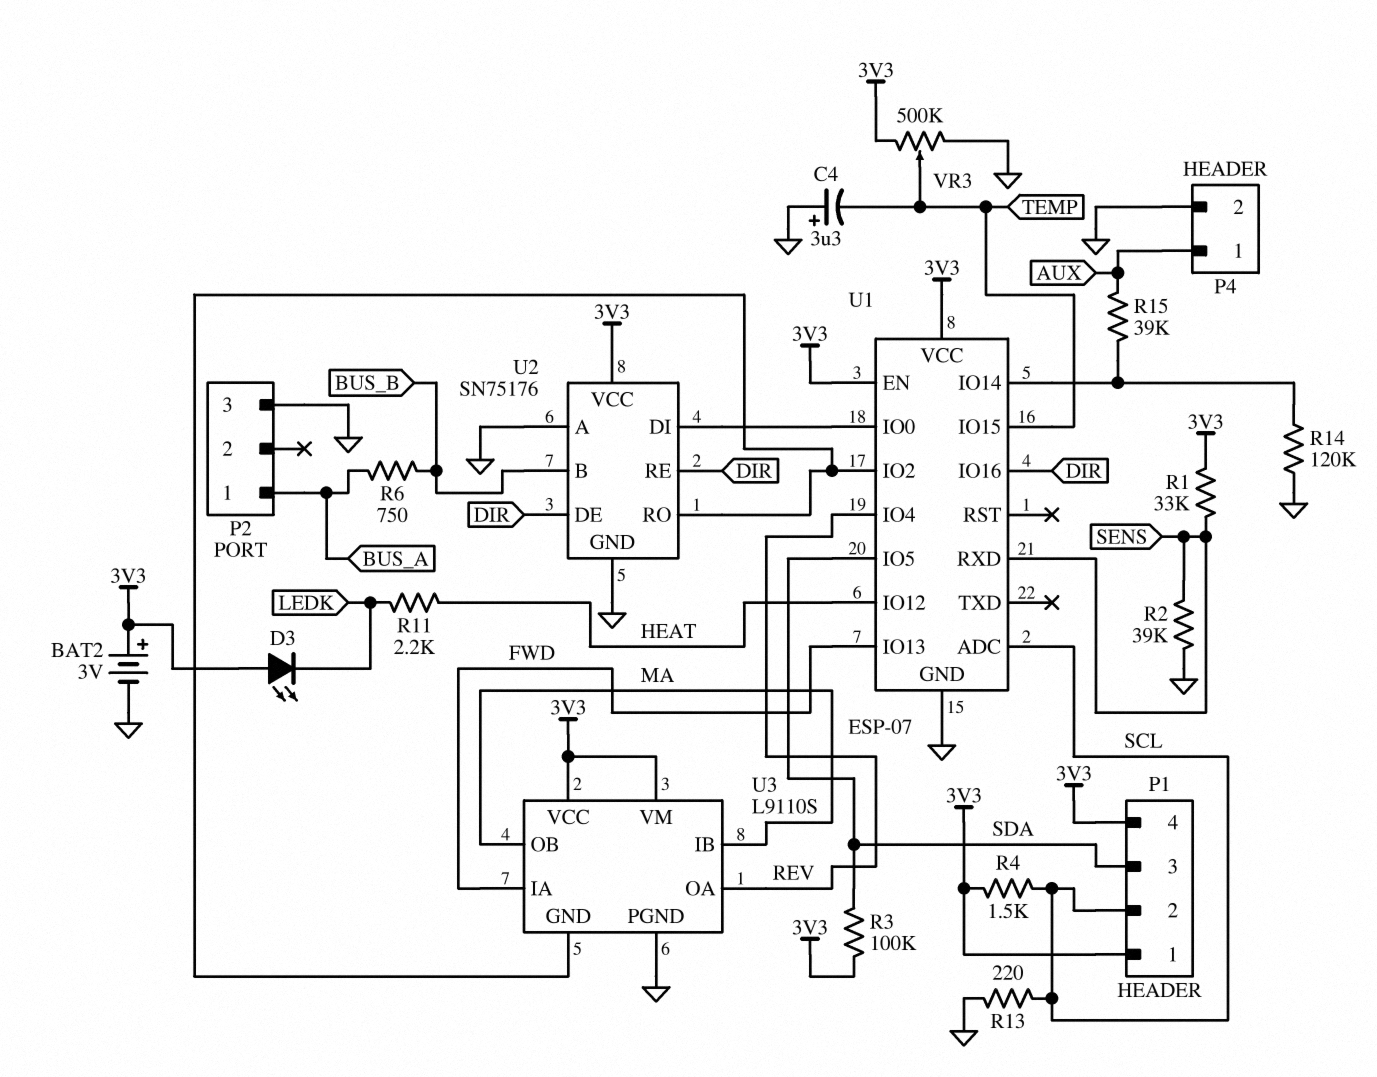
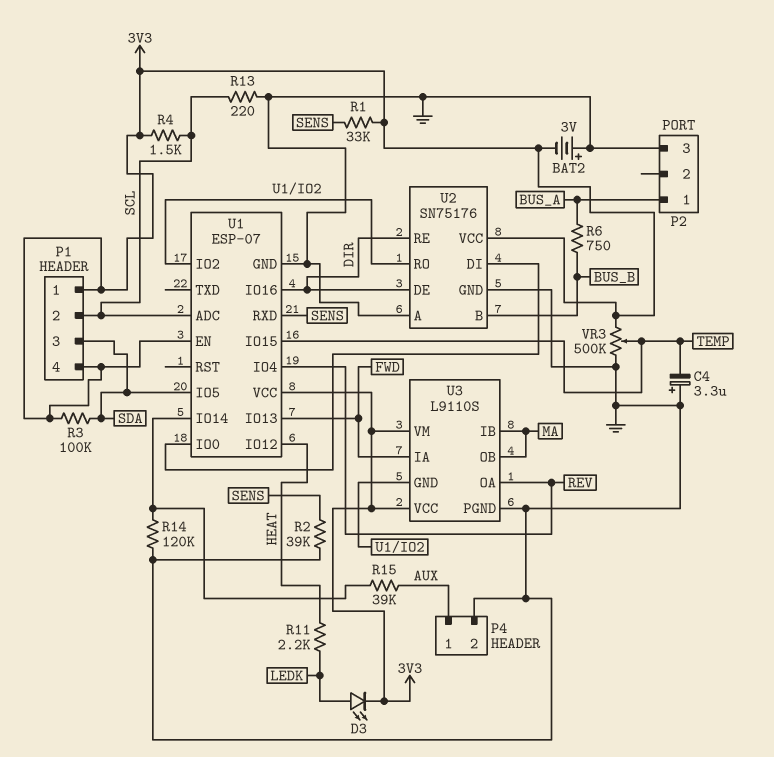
BAT2: 3V (plus 3V3, minus GND) -> 3V (plus GND, minus 3V3)
D3: LED (A 3V3, K LEDK) -> LED (A LEDK, K 3V3)

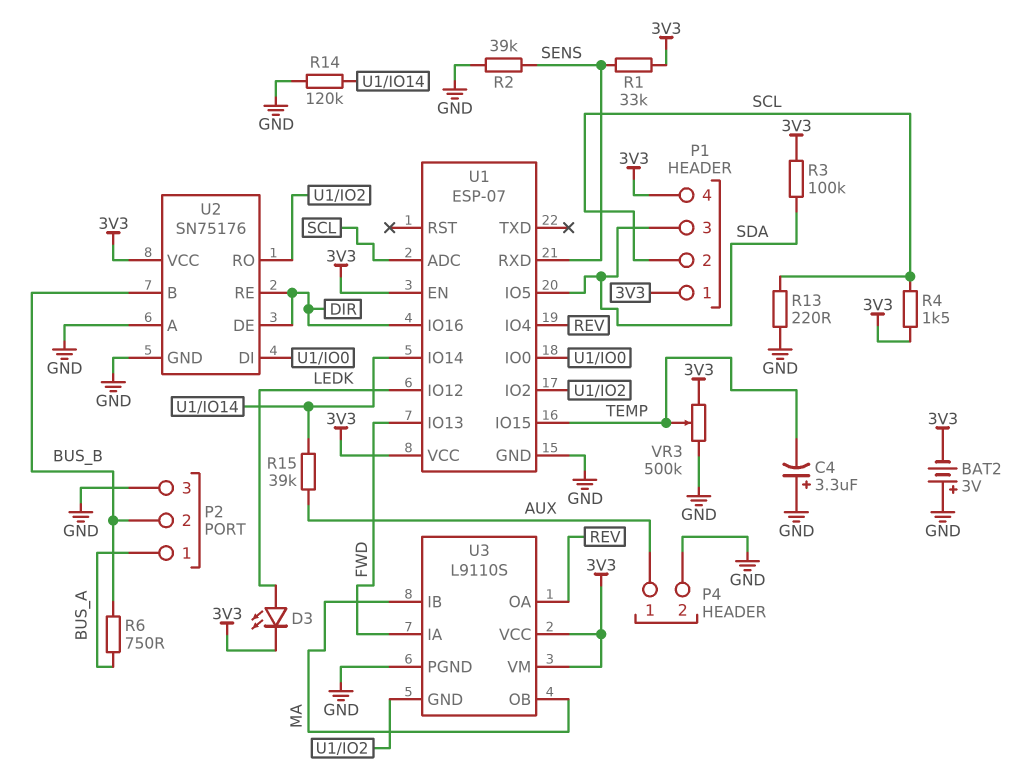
P2 pin 2: none -> BUS_B
R11: 2.2k (HEAT, LEDK) -> none
U1 pin IO12: HEAT -> LEDK

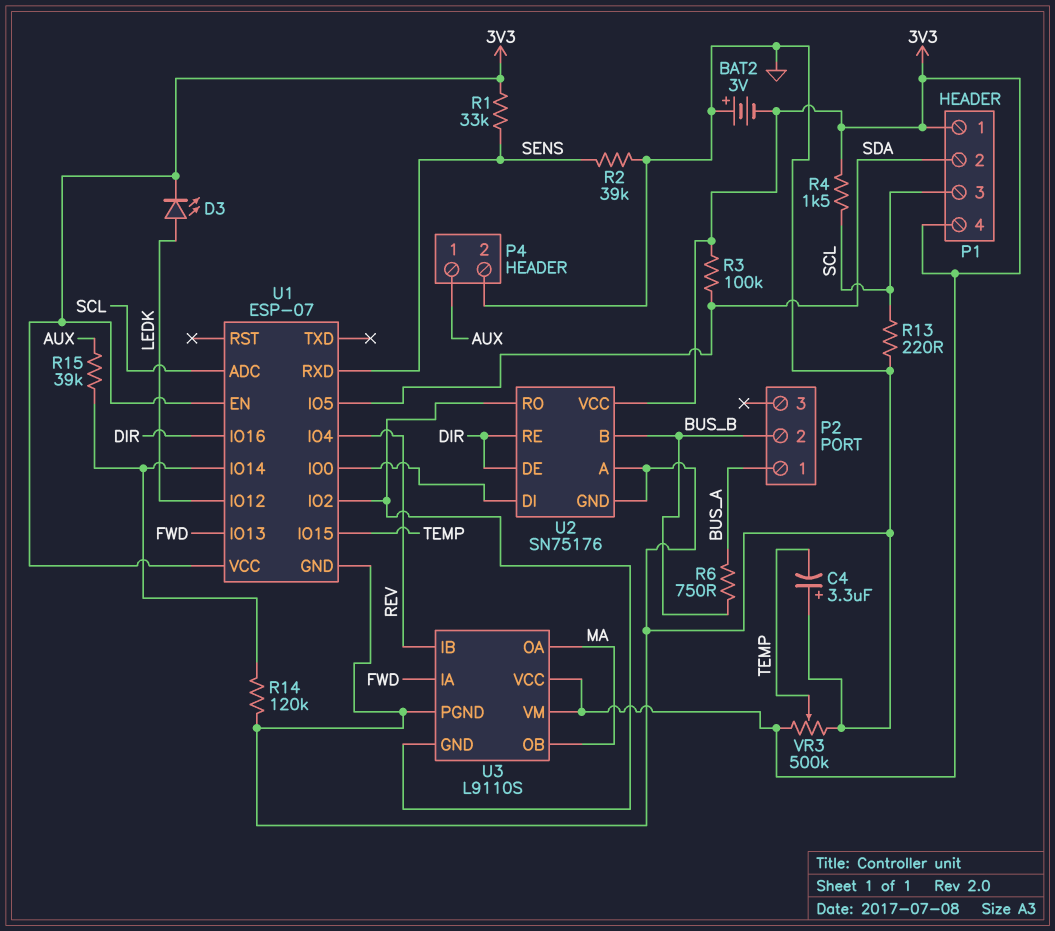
P1 pin 2: SCL -> SDA
P1 pin 3: SDA -> SCL
P2 pin 3: GND -> none
U3 pin IB: MA -> REV
U3 pin OA: REV -> MA

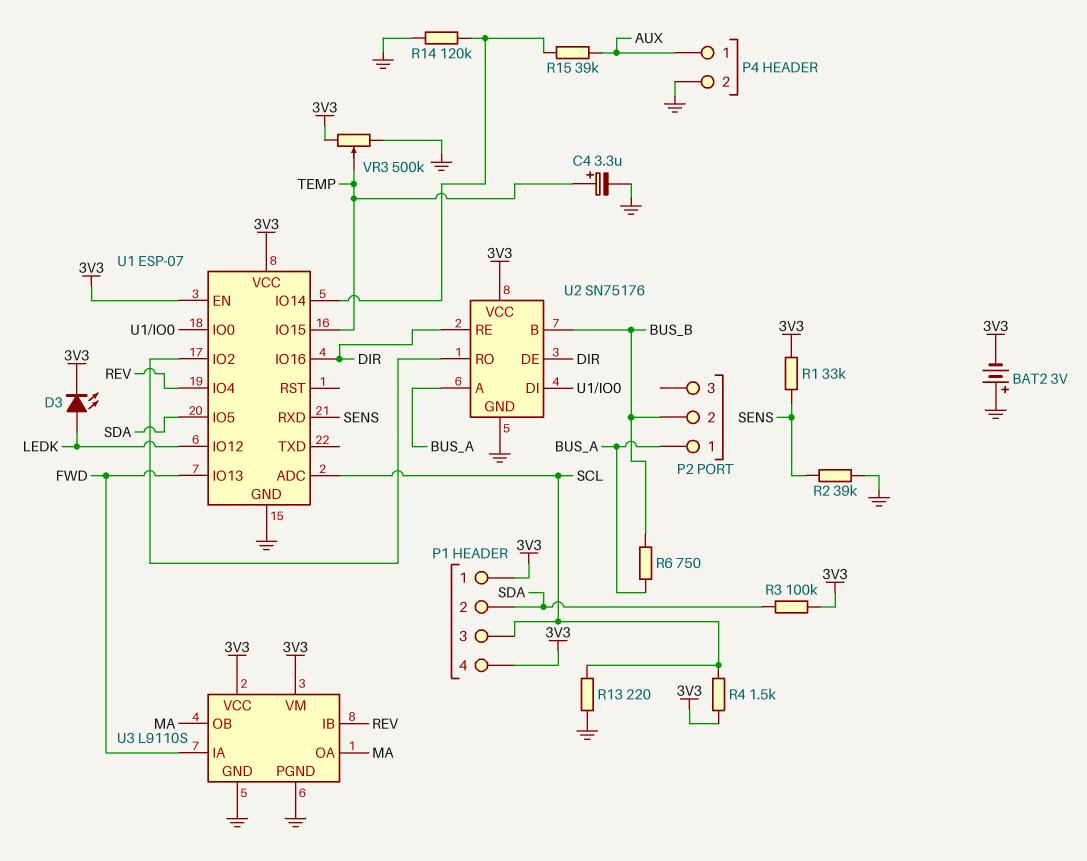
C4: 3.3uF (plus GND, minus TEMP) -> 3.3uF (plus TEMP, minus GND)
U2 pin A: GND -> BUS_A
U3 pin GND: U1/IO2 -> GND

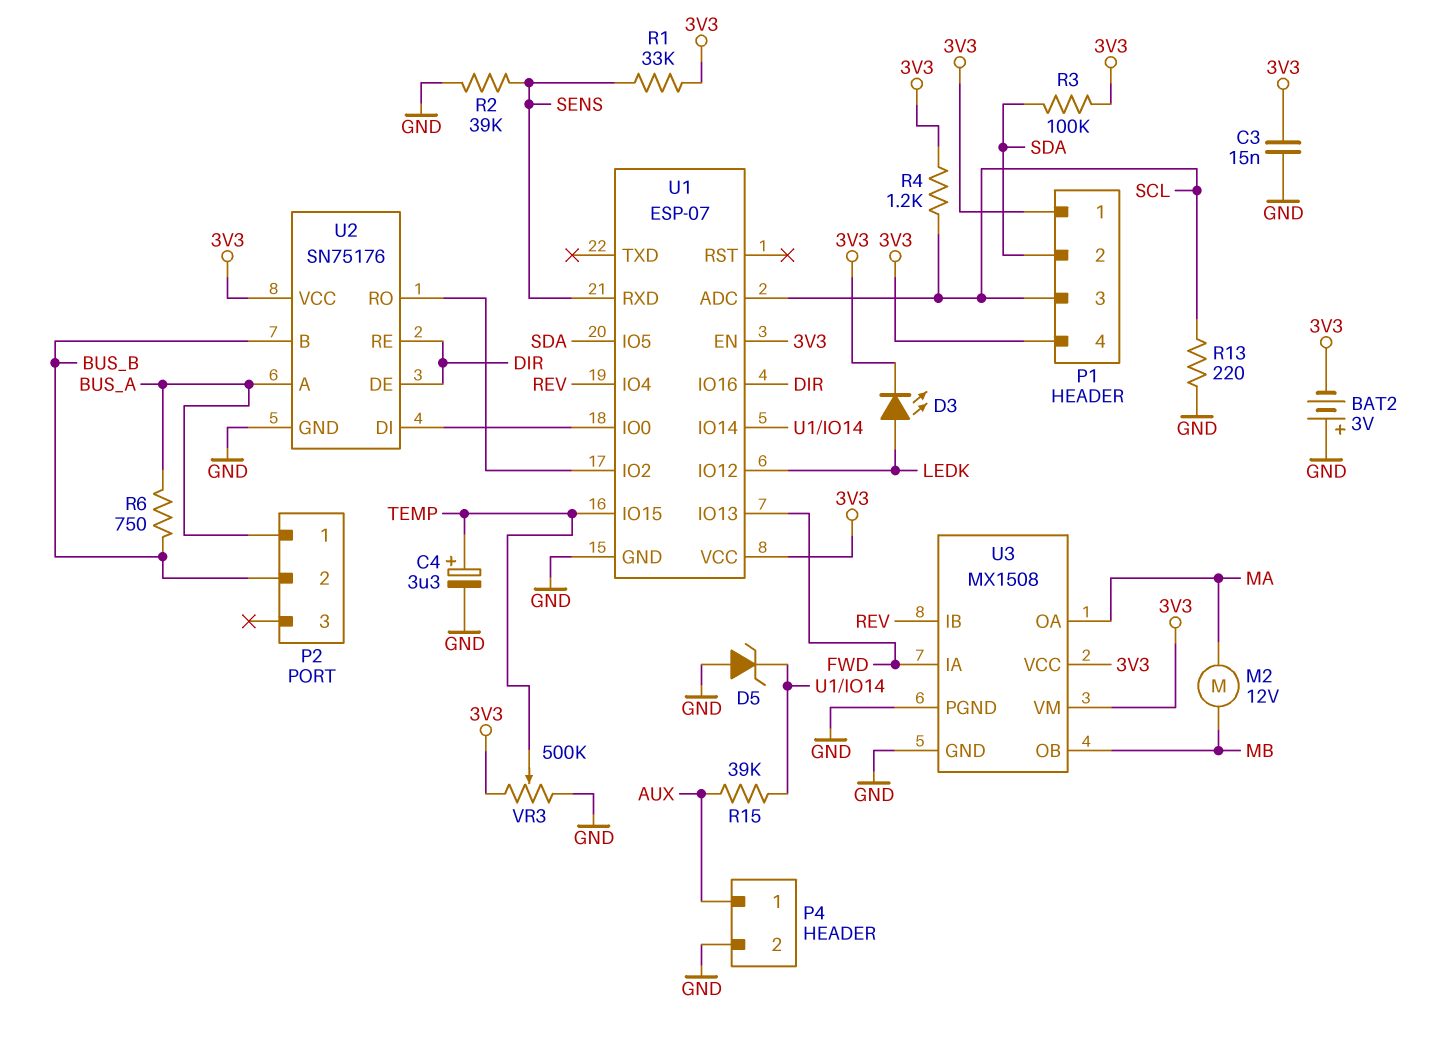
C3: none -> 15nF (3V3, GND)
D5: none -> zener (A GND, K U1/IO14)
M2: none -> motor 12V (MA, MB)
R4: 1.5k (3V3, SCL) -> 1.2k (3V3, SCL)
R14: 120k (GND, U1/IO14) -> none
U3: L9110S -> MX1508
U3 pin OB: MA -> MB

